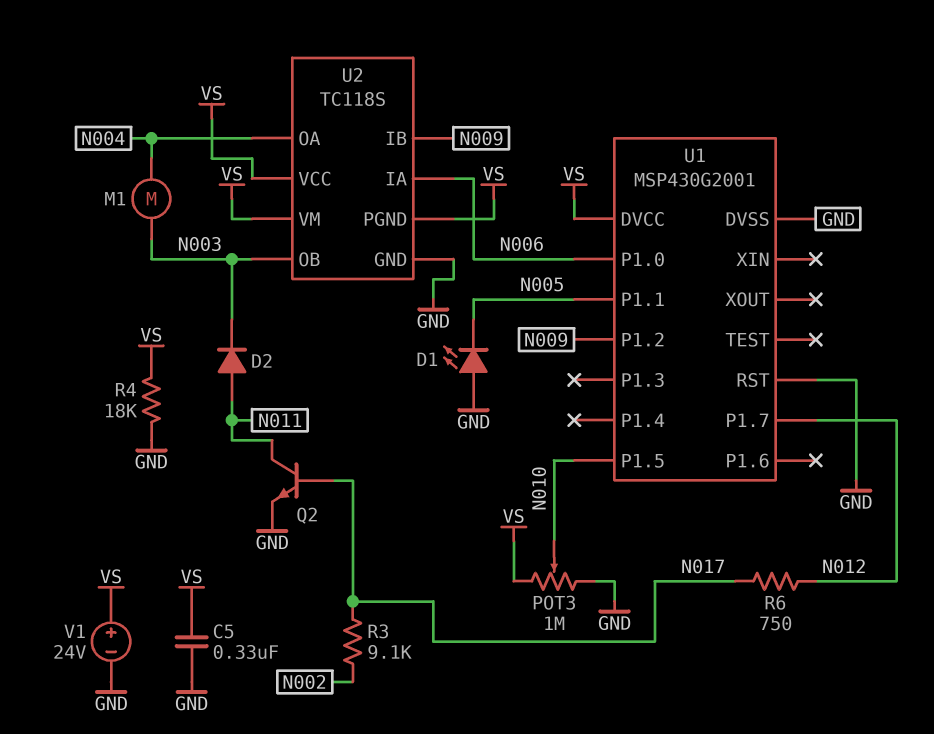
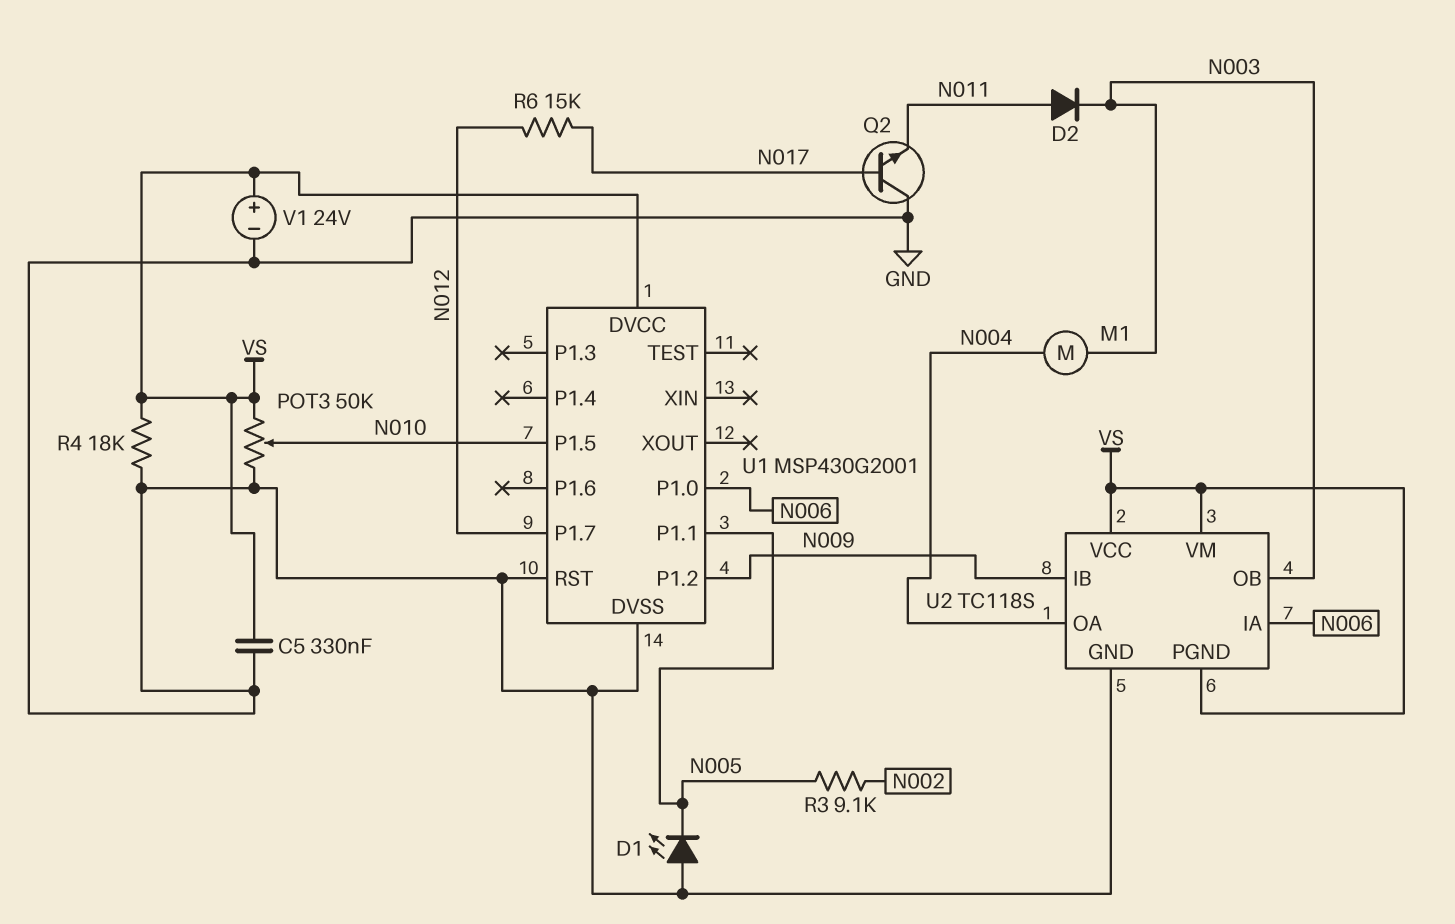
POT3: 1M (GND, VS, wiper N010) -> 50k (GND, VS, wiper N010)
Q2: NPN (B N017, C N011, E GND) -> NPN (B N017, C GND, E N011)
R3: 9.1k (N002, N017) -> 9.1k (N002, N005)
R6: 750 (N012, N017) -> 15k (N012, N017)

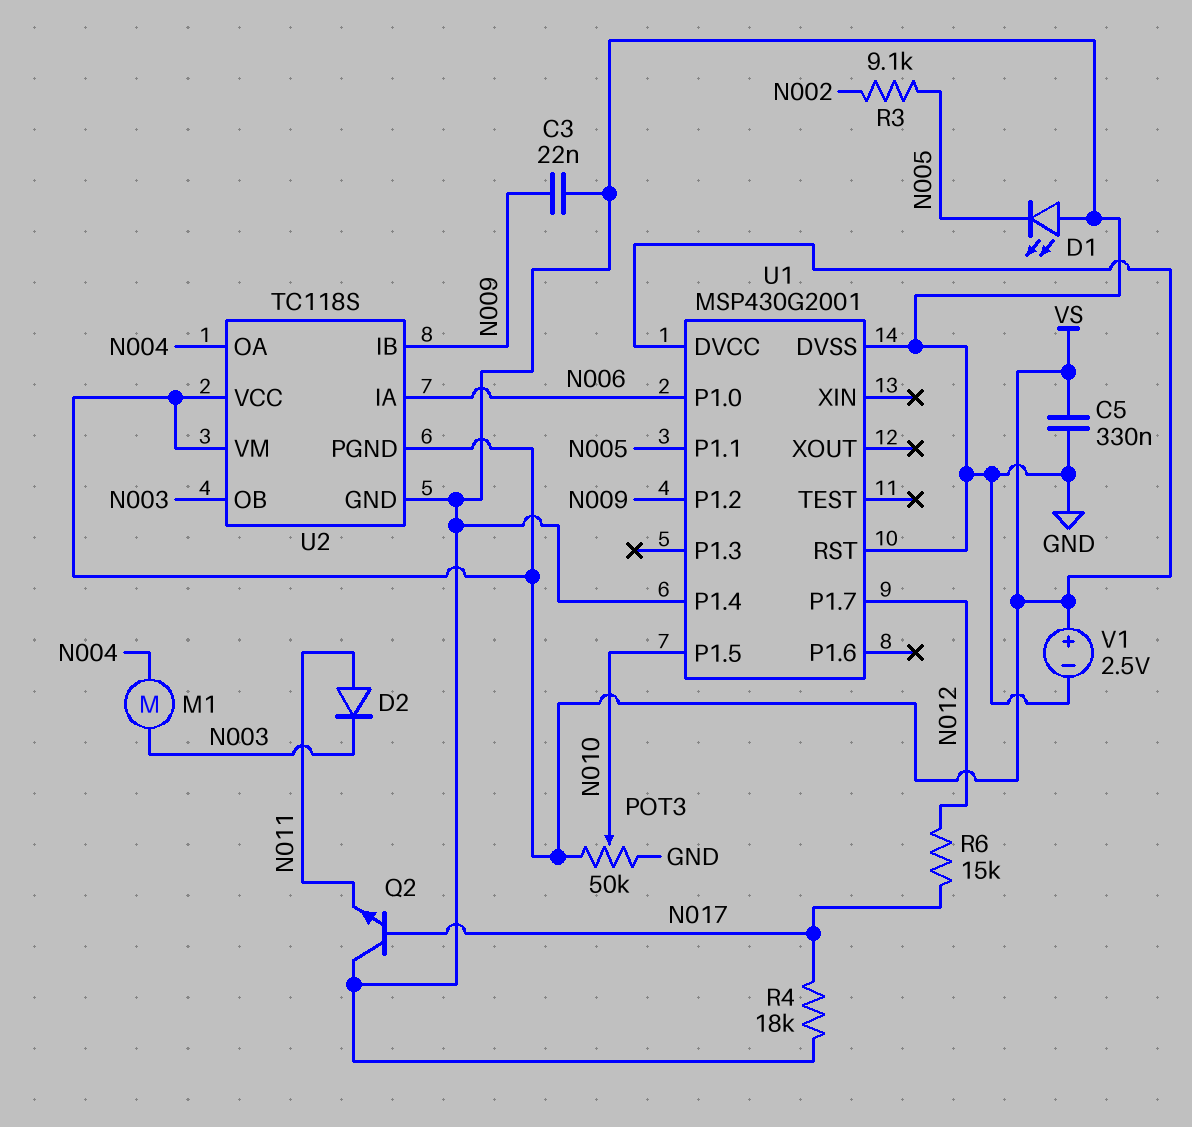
C3: none -> 22nF (GND, N009)
R4: 18k (GND, VS) -> 18k (GND, N017)
U1 pin P1.4: none -> GND
V1: 24V (plus VS, minus GND) -> 2.5V (plus VS, minus GND)

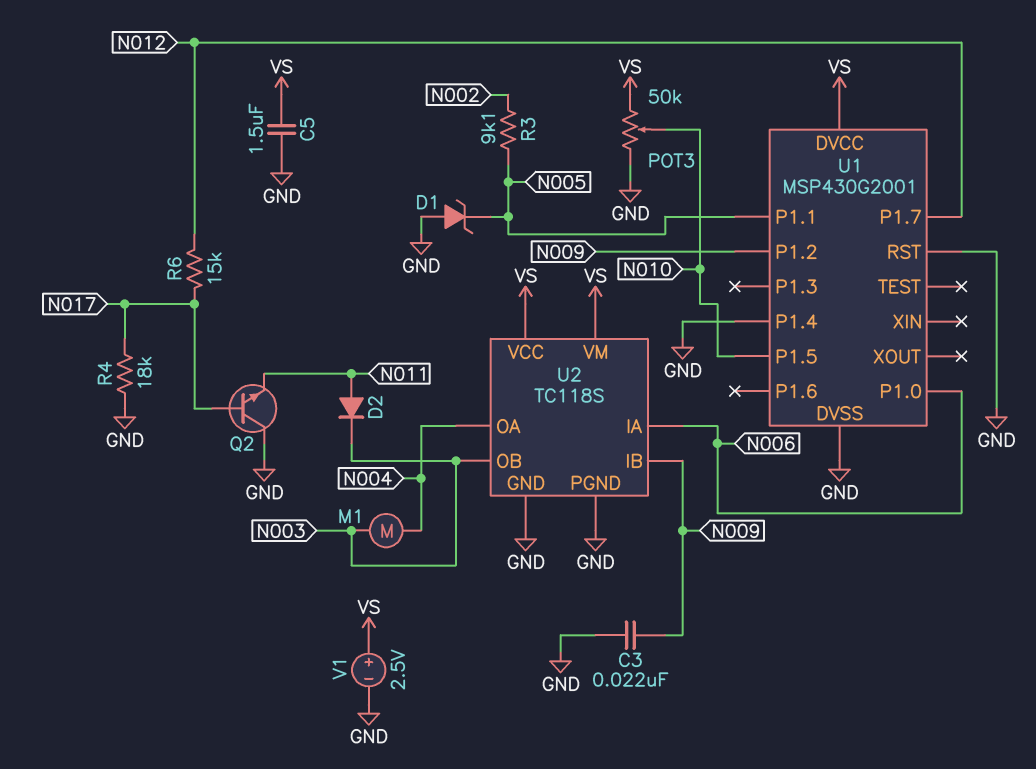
C5: 330nF (GND, VS) -> 1.5uF (GND, VS)
D1: LED (A GND, K N005) -> zener (A GND, K N005)
U2 pin PGND: VS -> GND

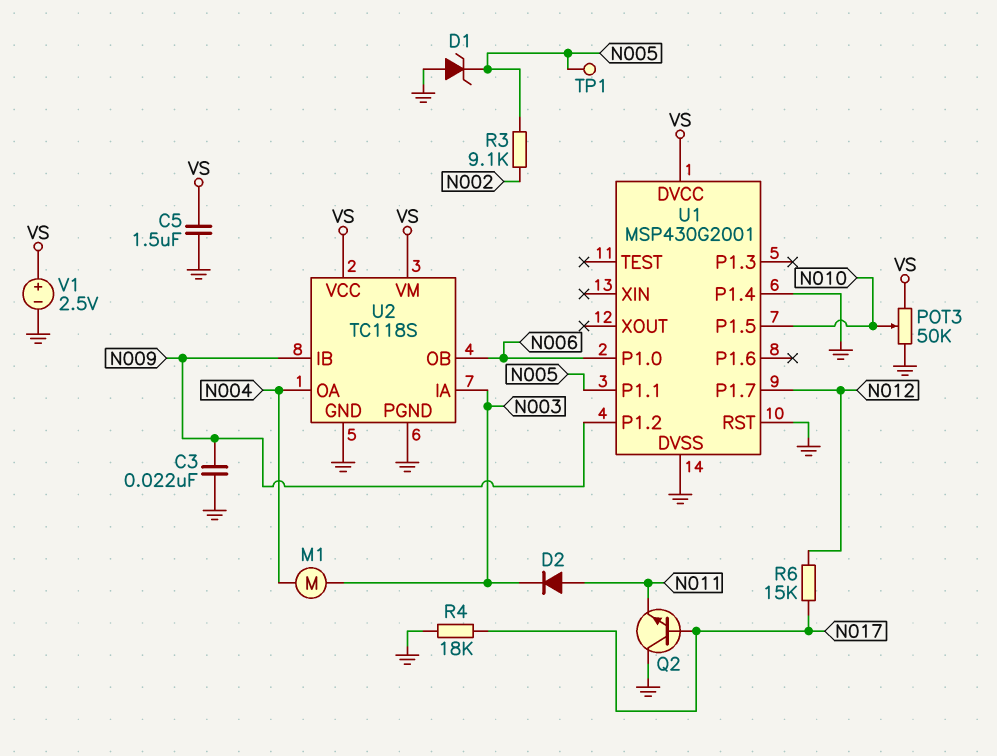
TP1: none -> test point (N005)
U2 pin IA: N006 -> N003
U2 pin OB: N003 -> N006

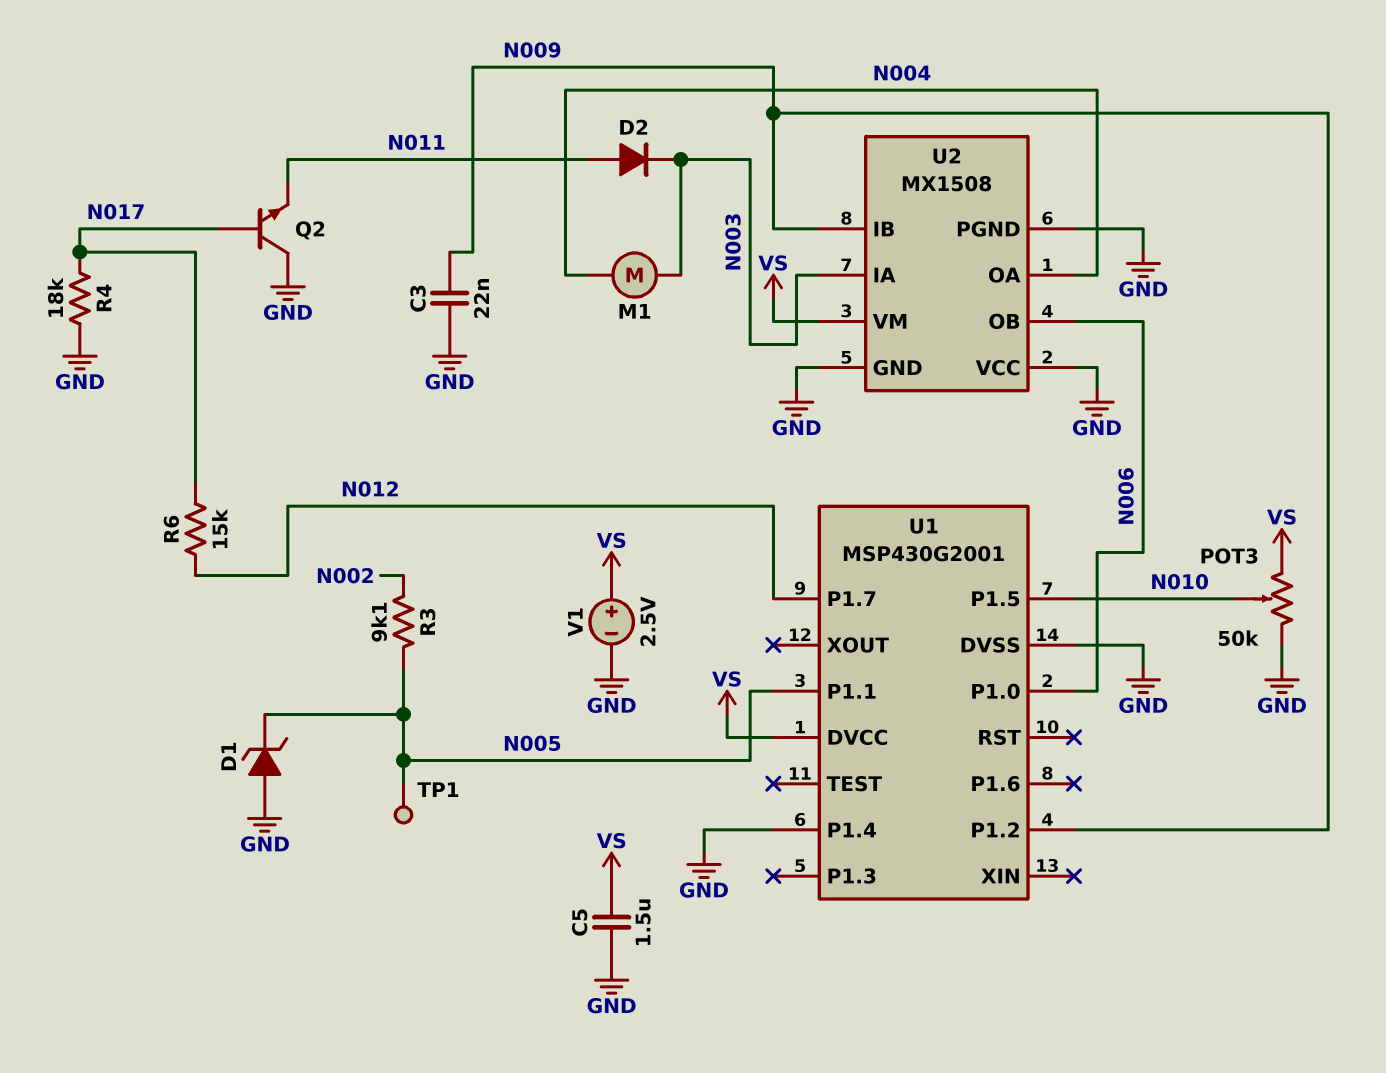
U1 pin RST: GND -> none
U2: TC118S -> MX1508
U2 pin VCC: VS -> GND

